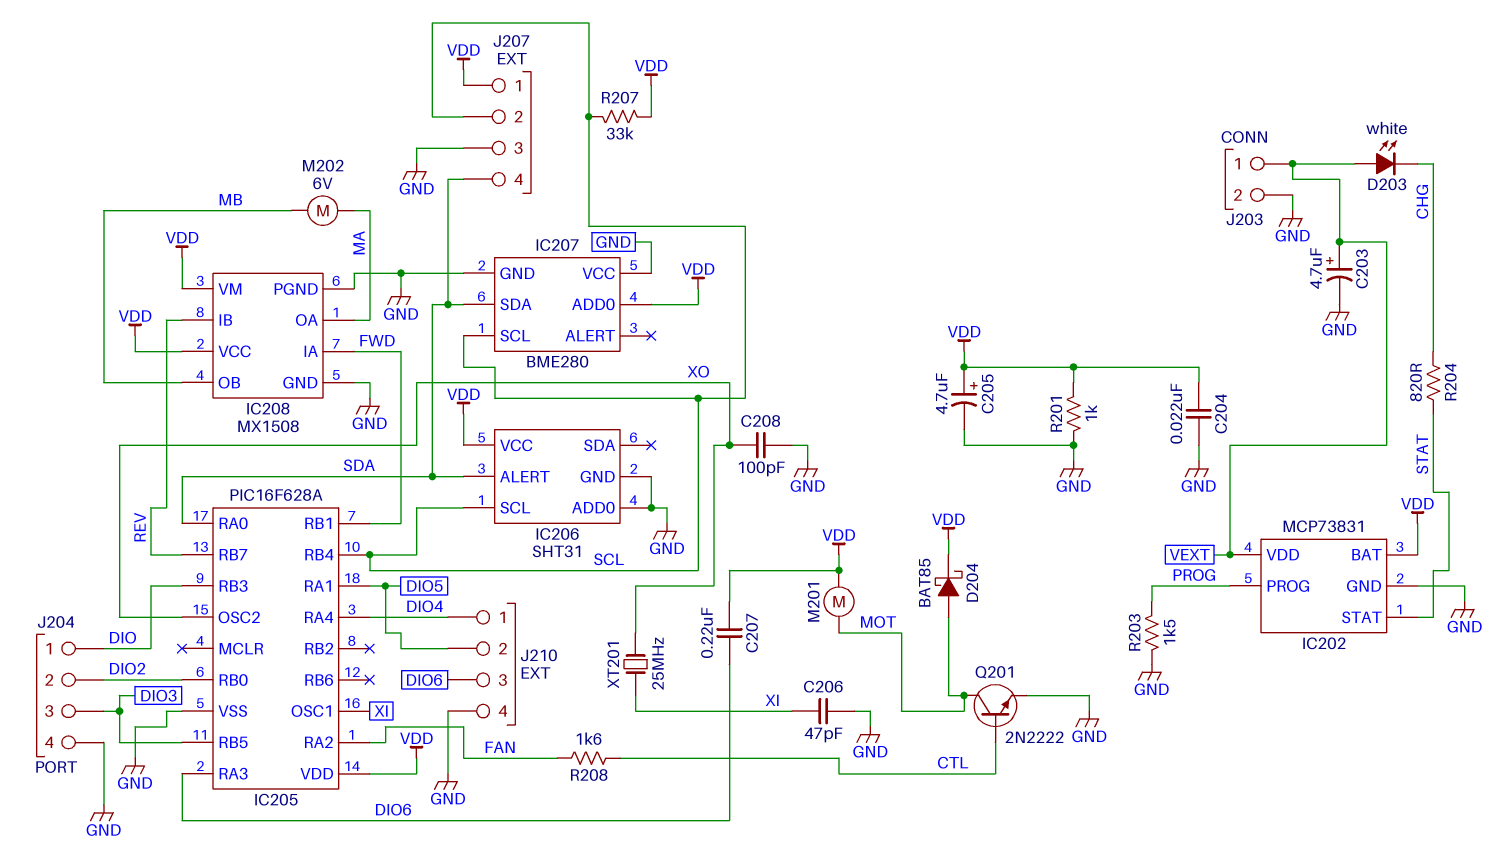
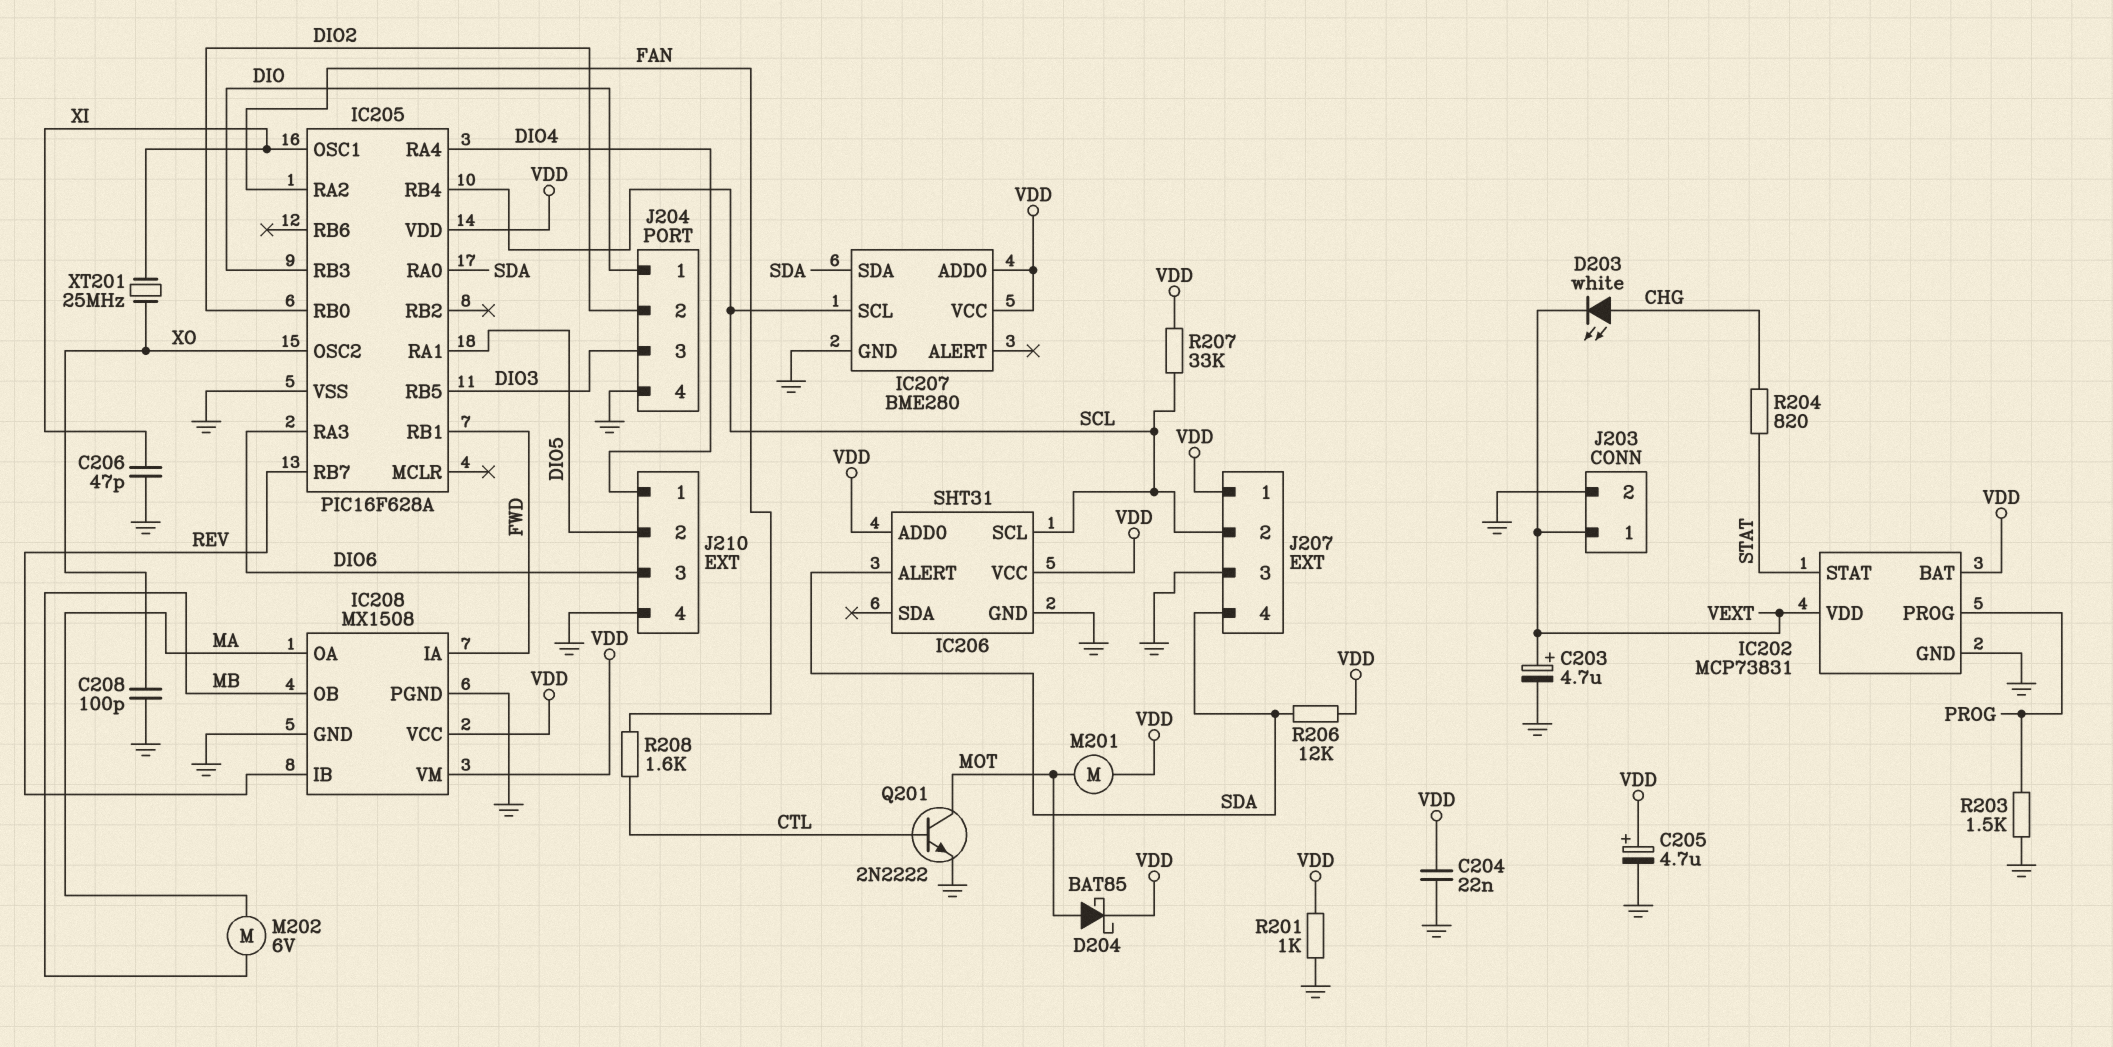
C207: 220nF (DIO6, VDD) -> none
D203: LED white (A VEXT, K CHG) -> LED white (A CHG, K VEXT)
IC206 pin ADD0: GND -> VDD
IC207 pin VCC: GND -> VDD
R206: none -> 12k (SDA, VDD)

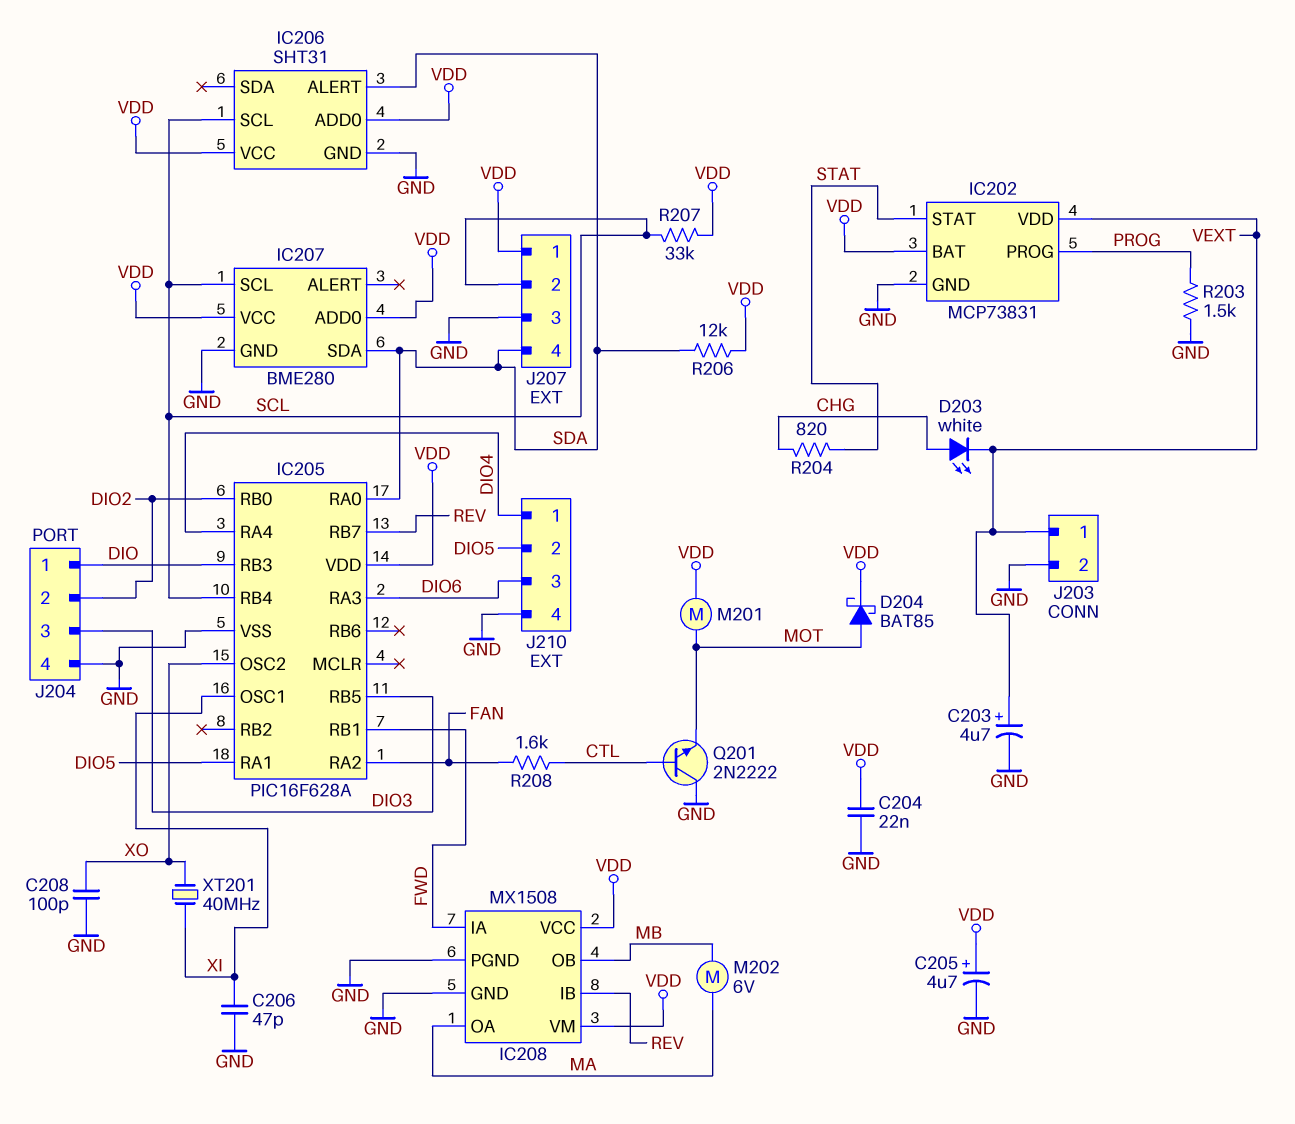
Q201: NPN 2N2222 (B CTL, C MOT, E GND) -> NPN 2N2222 (B CTL, C GND, E MOT)
R201: 1k (GND, VDD) -> none
XT201: 25MHz (XI, XO) -> 40MHz (XI, XO)

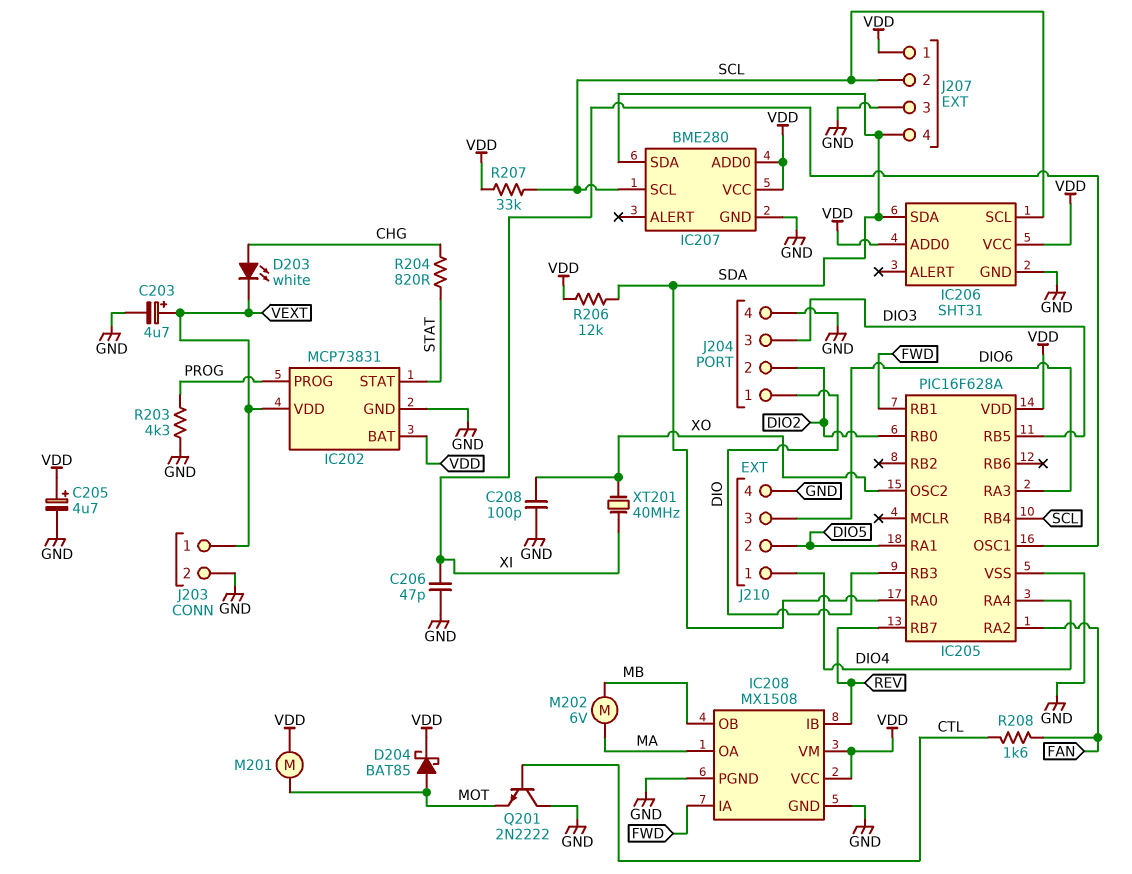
C204: 22nF (GND, VDD) -> none
IC206 pin ALERT: SDA -> none
IC206 pin SDA: none -> SDA
R203: 1.5k (GND, PROG) -> 4.3k (GND, PROG)

